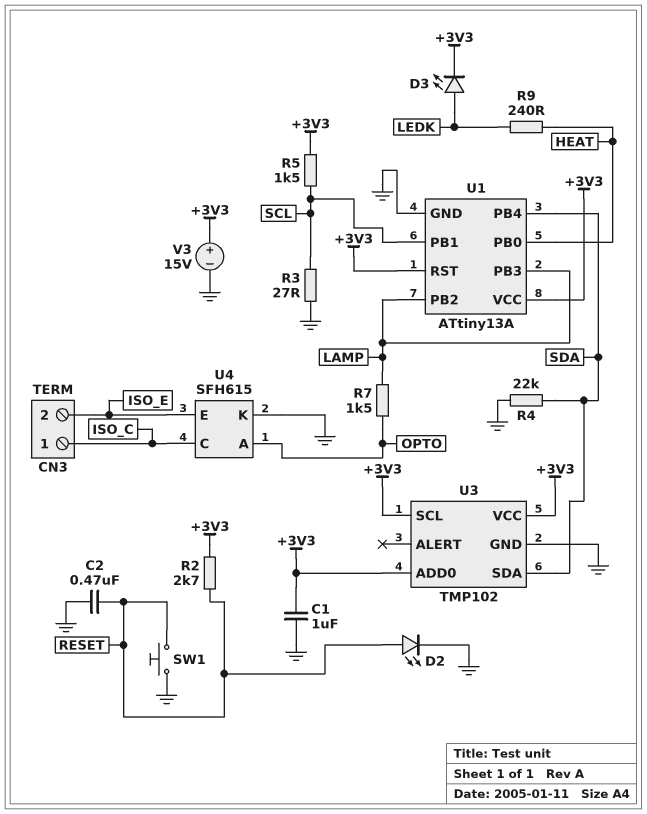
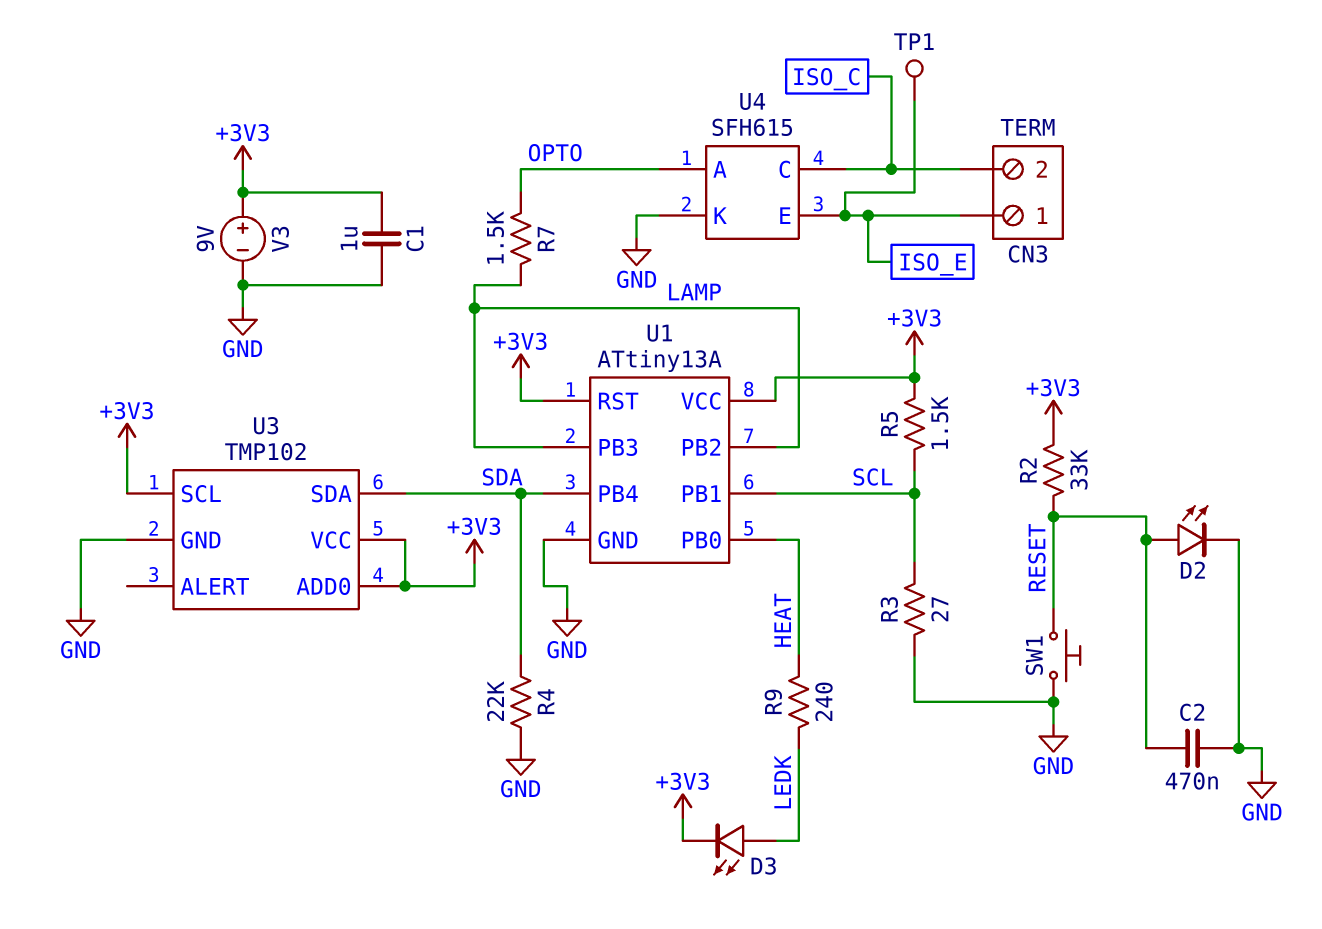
CN3 pin 1: ISO_C -> ISO_E
CN3 pin 2: ISO_E -> ISO_C
R2: 2.7k (+3V3, RESET) -> 33k (+3V3, RESET)
TP1: none -> test point (ISO_E)
V3: 15V (plus +3V3, minus GND) -> 9V (plus +3V3, minus GND)

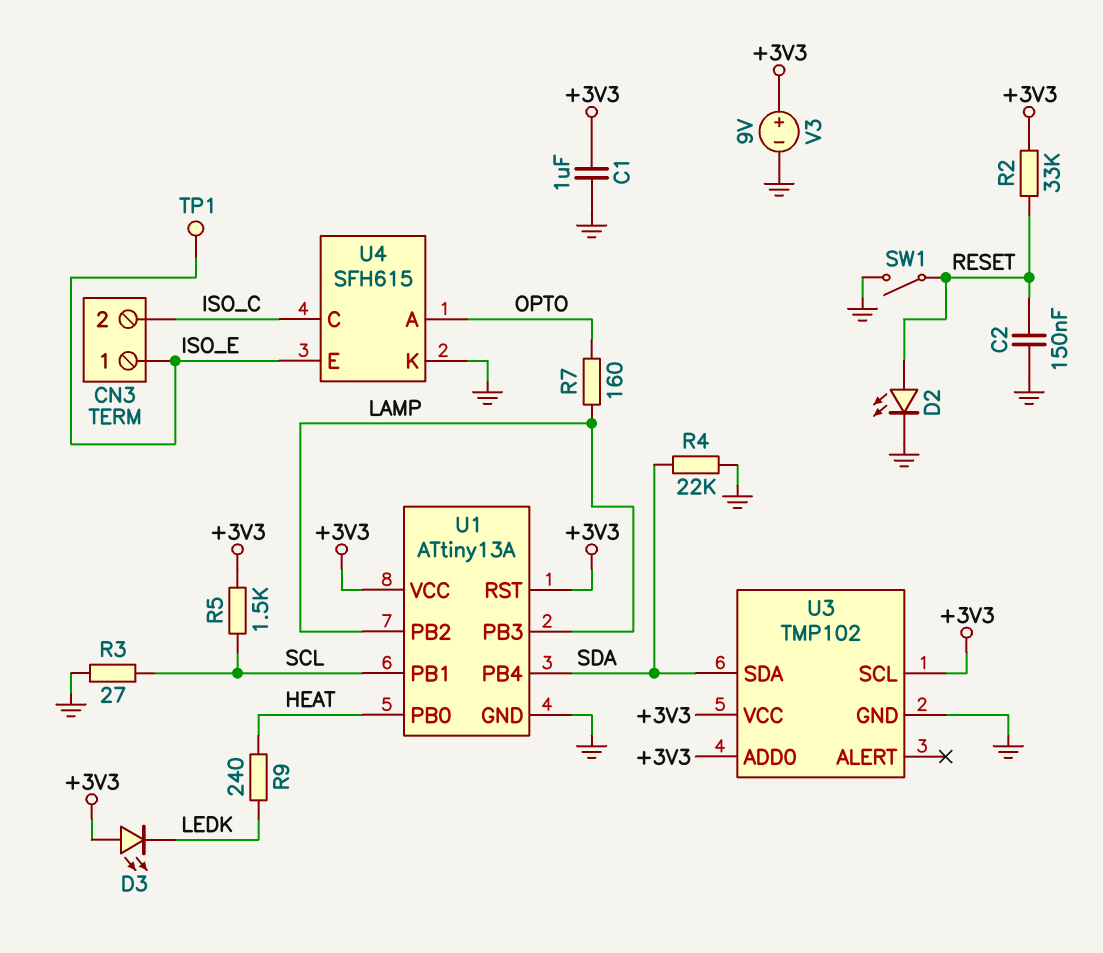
C2: 470nF (GND, RESET) -> 150nF (GND, RESET)
D3: LED (A LEDK, K +3V3) -> LED (A +3V3, K LEDK)
R7: 1.5k (LAMP, OPTO) -> 160 (LAMP, OPTO)
SW1: button (GND, RESET) -> switch (GND, RESET)

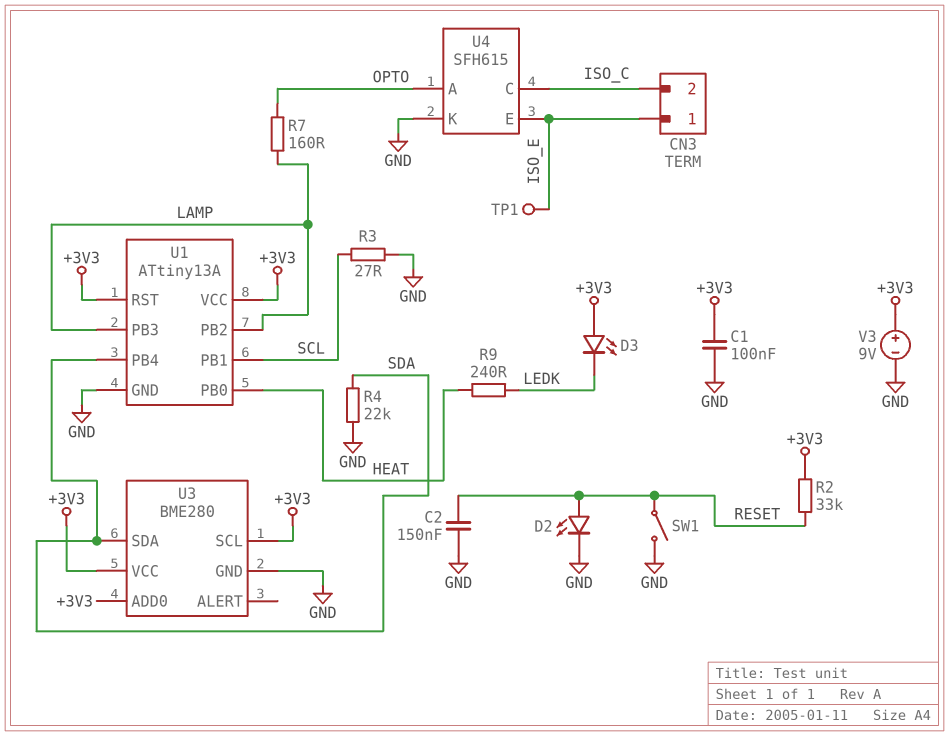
C1: 1uF (+3V3, GND) -> 100nF (+3V3, GND)
R5: 1.5k (+3V3, SCL) -> none
U3: TMP102 -> BME280

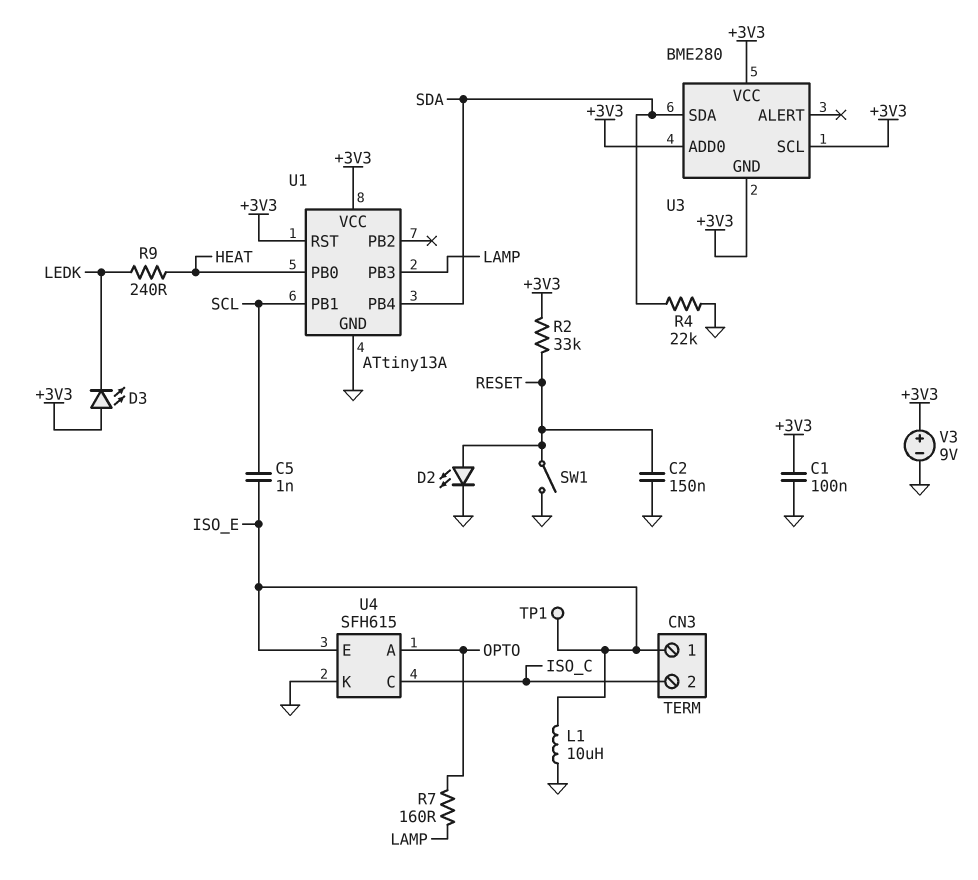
C5: none -> 1nF (ISO_E, SCL)
L1: none -> 10uH (GND, ISO_E)
R3: 27 (GND, SCL) -> none
U1 pin PB2: LAMP -> none
U3 pin GND: GND -> +3V3

